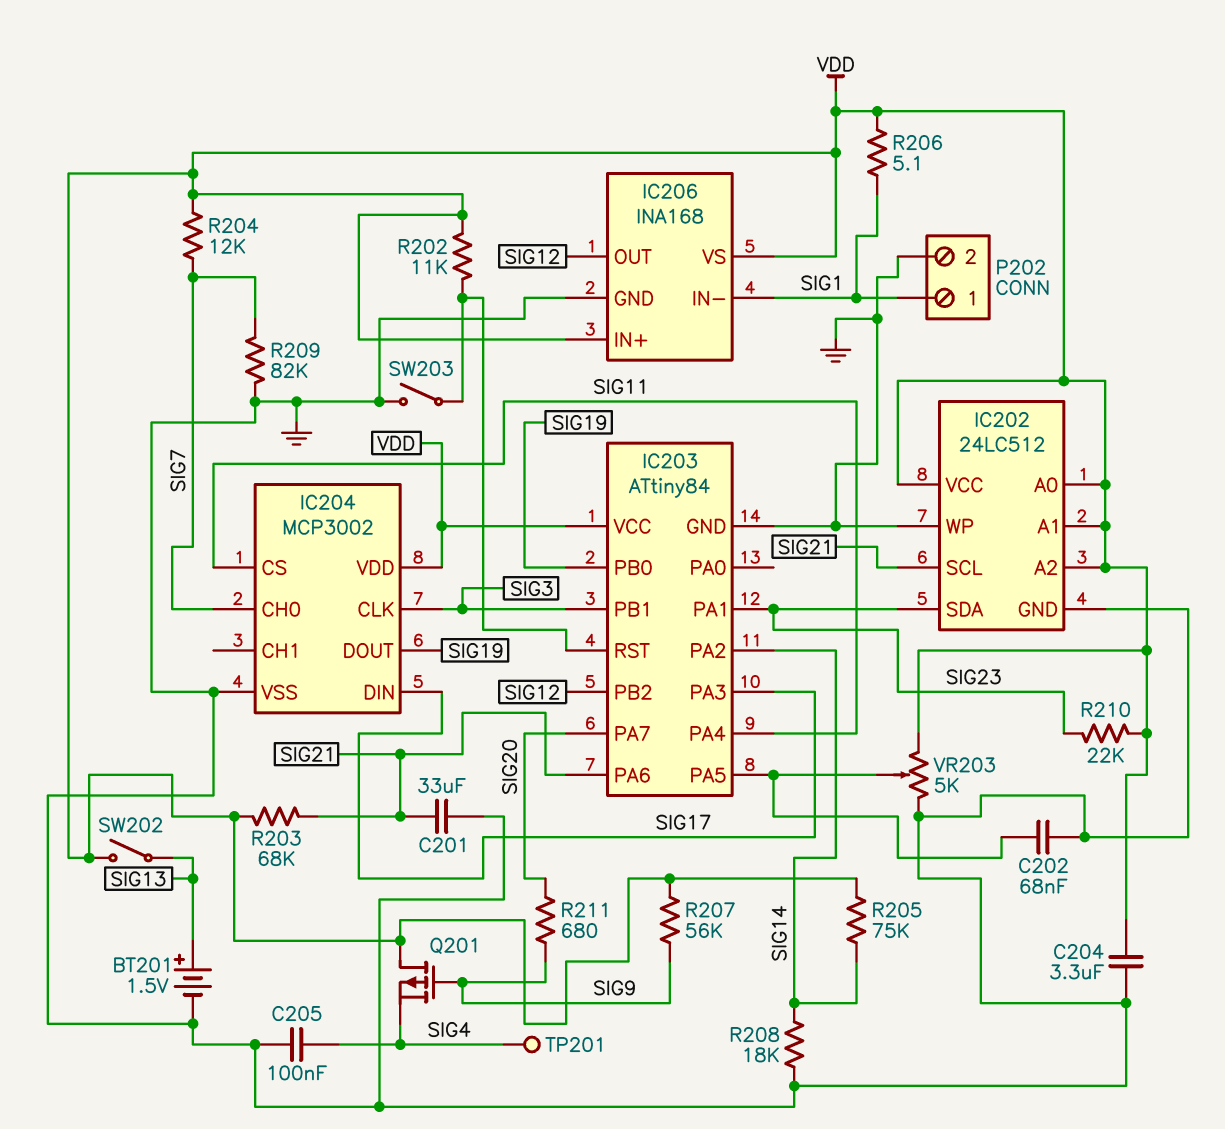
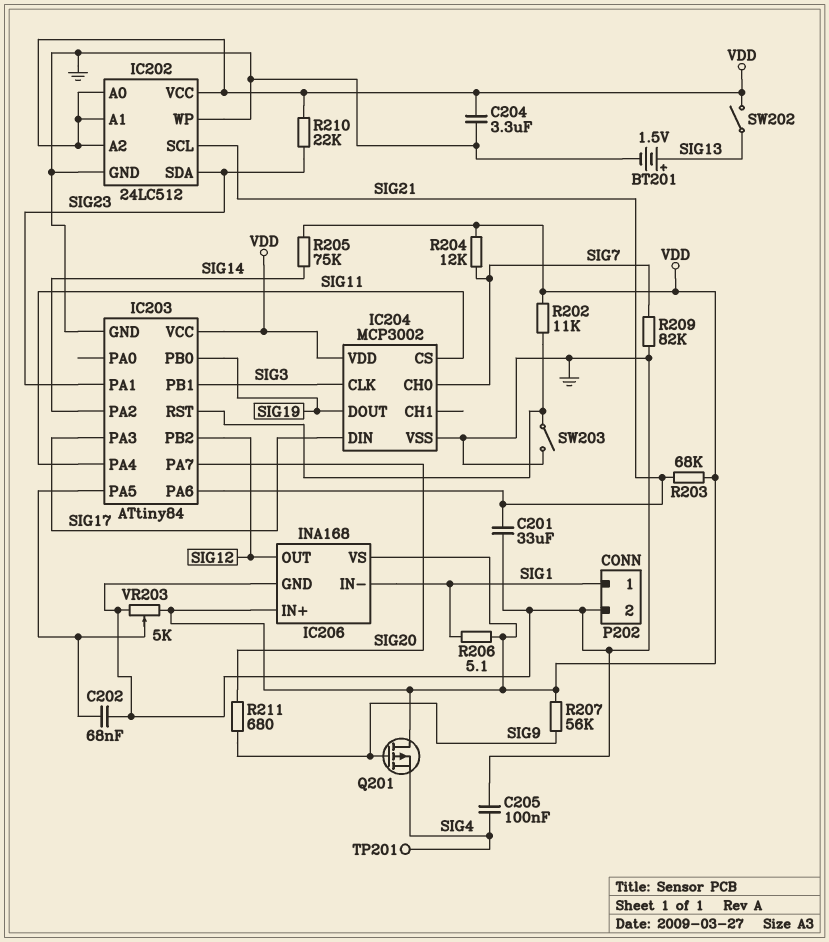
R208: 18k (GND, SIG14) -> none

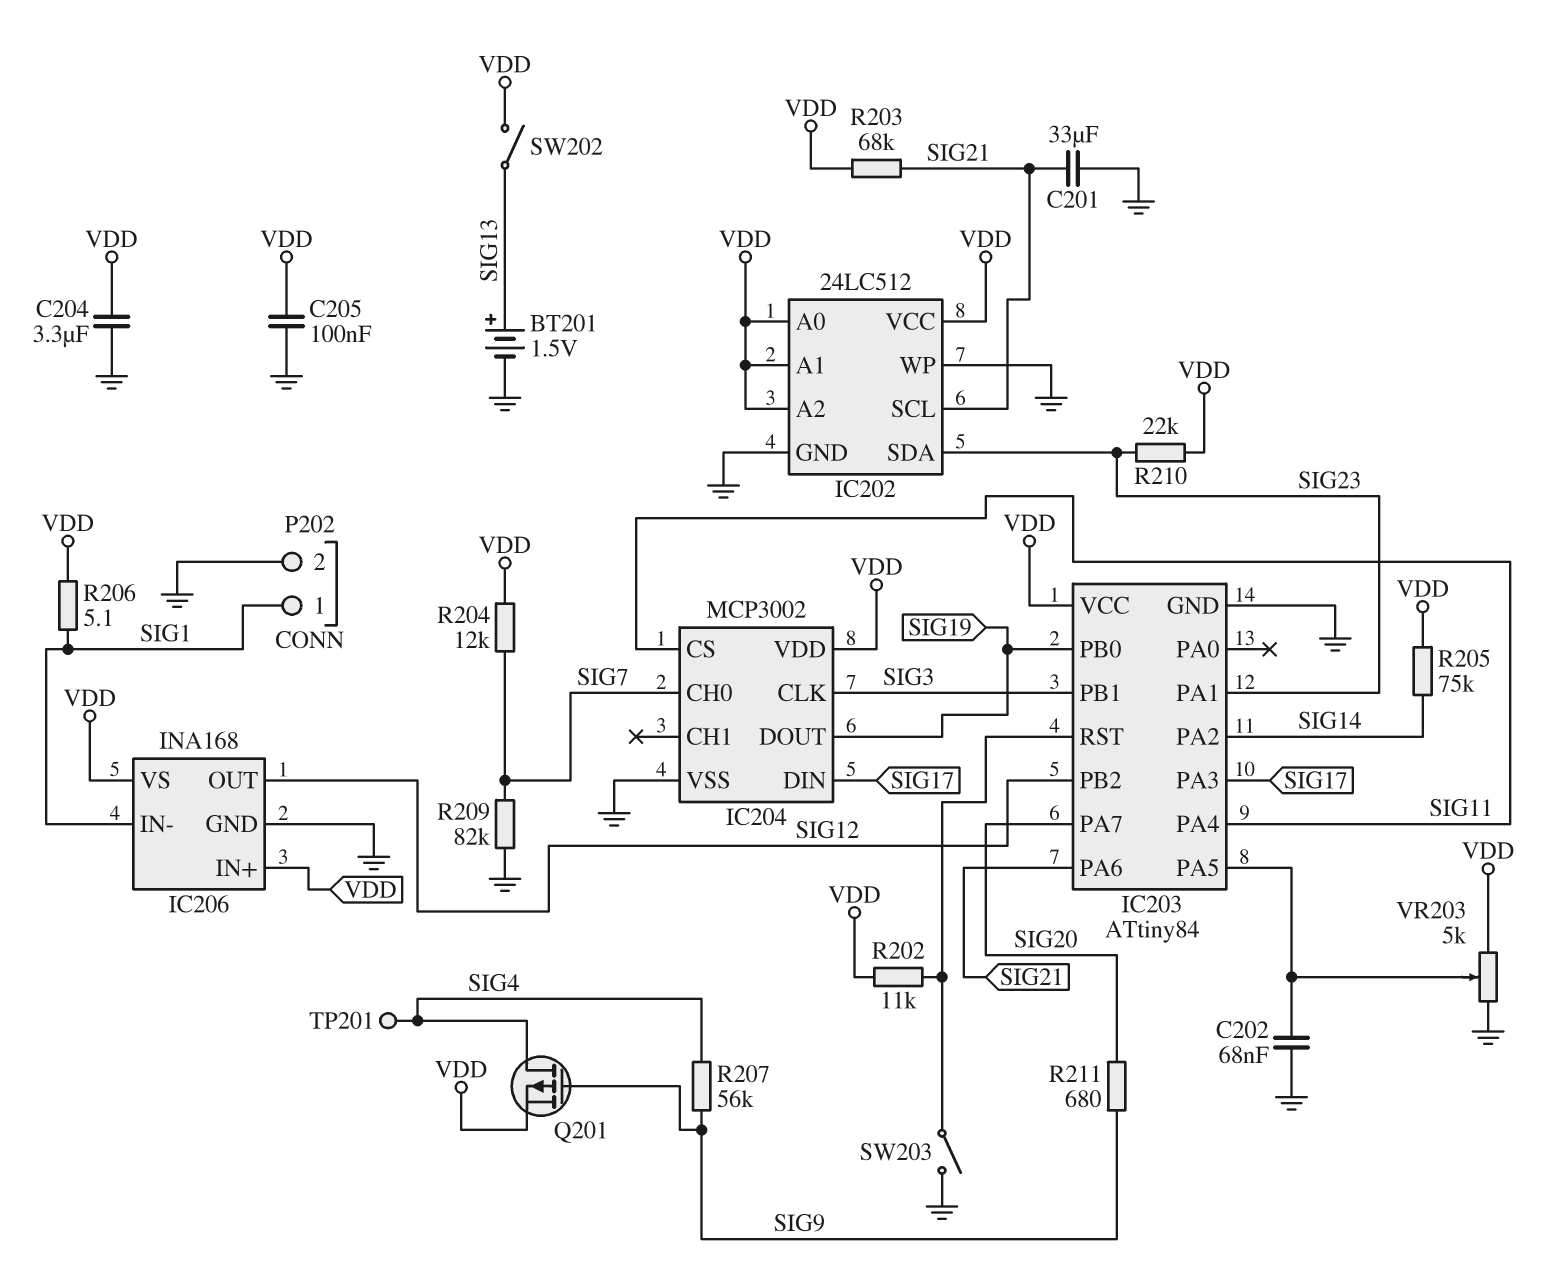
C205: 100nF (GND, SIG4) -> 100nF (GND, VDD)
Q201: PMOS (G SIG9, D VDD, S SIG4) -> PMOS (G SIG9, D SIG4, S VDD)
R207: 56k (SIG9, VDD) -> 56k (SIG4, SIG9)

